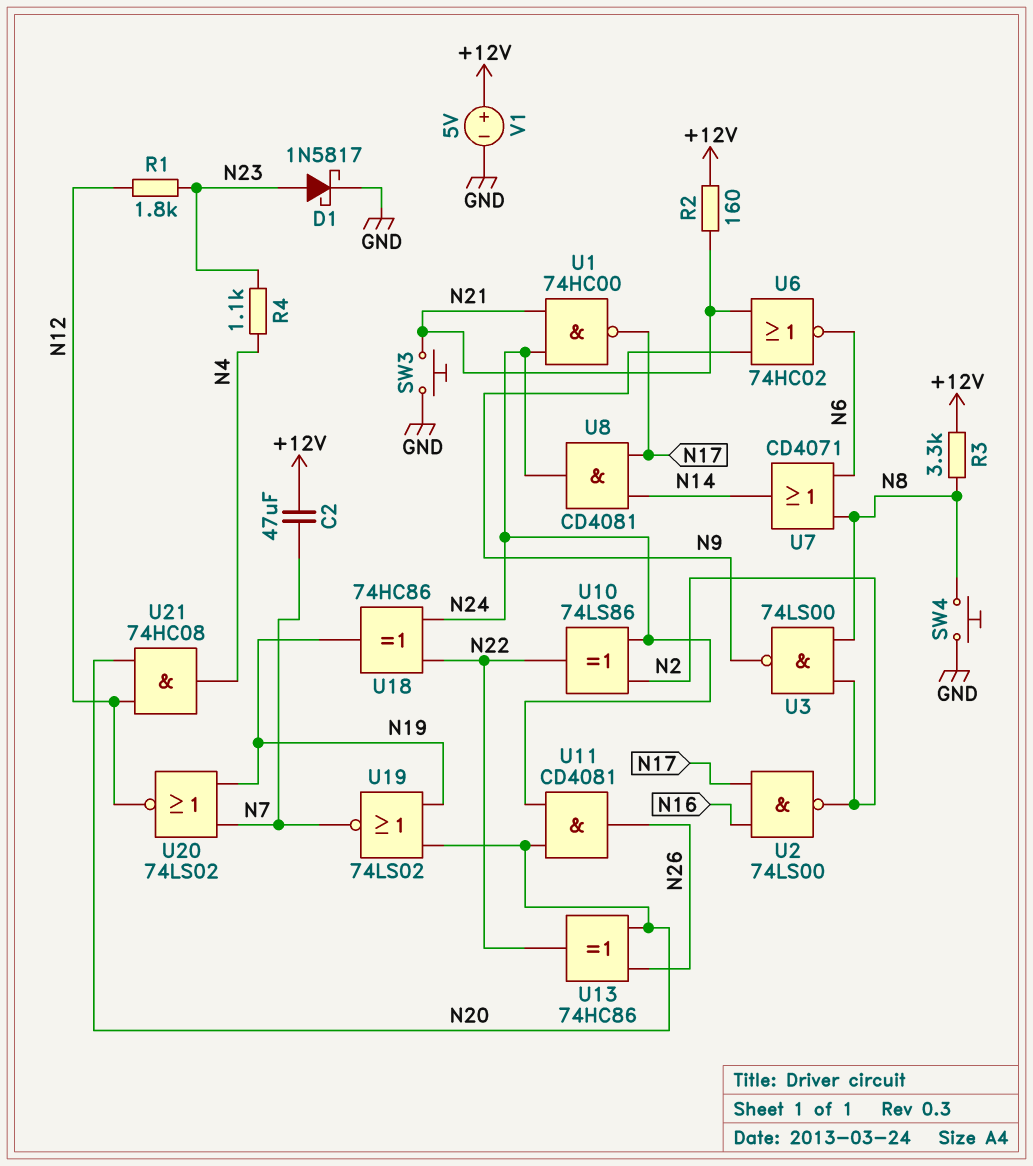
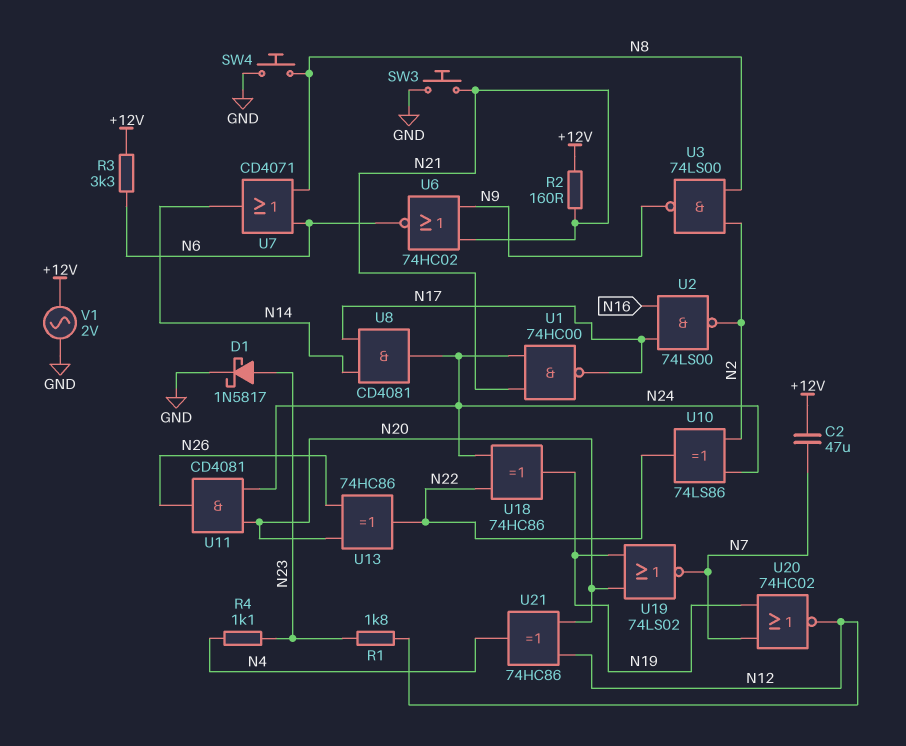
R3: 3.3k (+12V, N8) -> 3.3k (+12V, N6)
U20: NOR 74LS02 (in N7, in N19, out N12) -> NOR 74HC02 (in N7, in N19, out N12)
U21: AND 74HC08 (in N12, in N20, out N4) -> XOR 74HC86 (in N12, in N20, out N4)
V1: 5V (plus +12V, minus GND) -> AC 2V (+12V, GND)

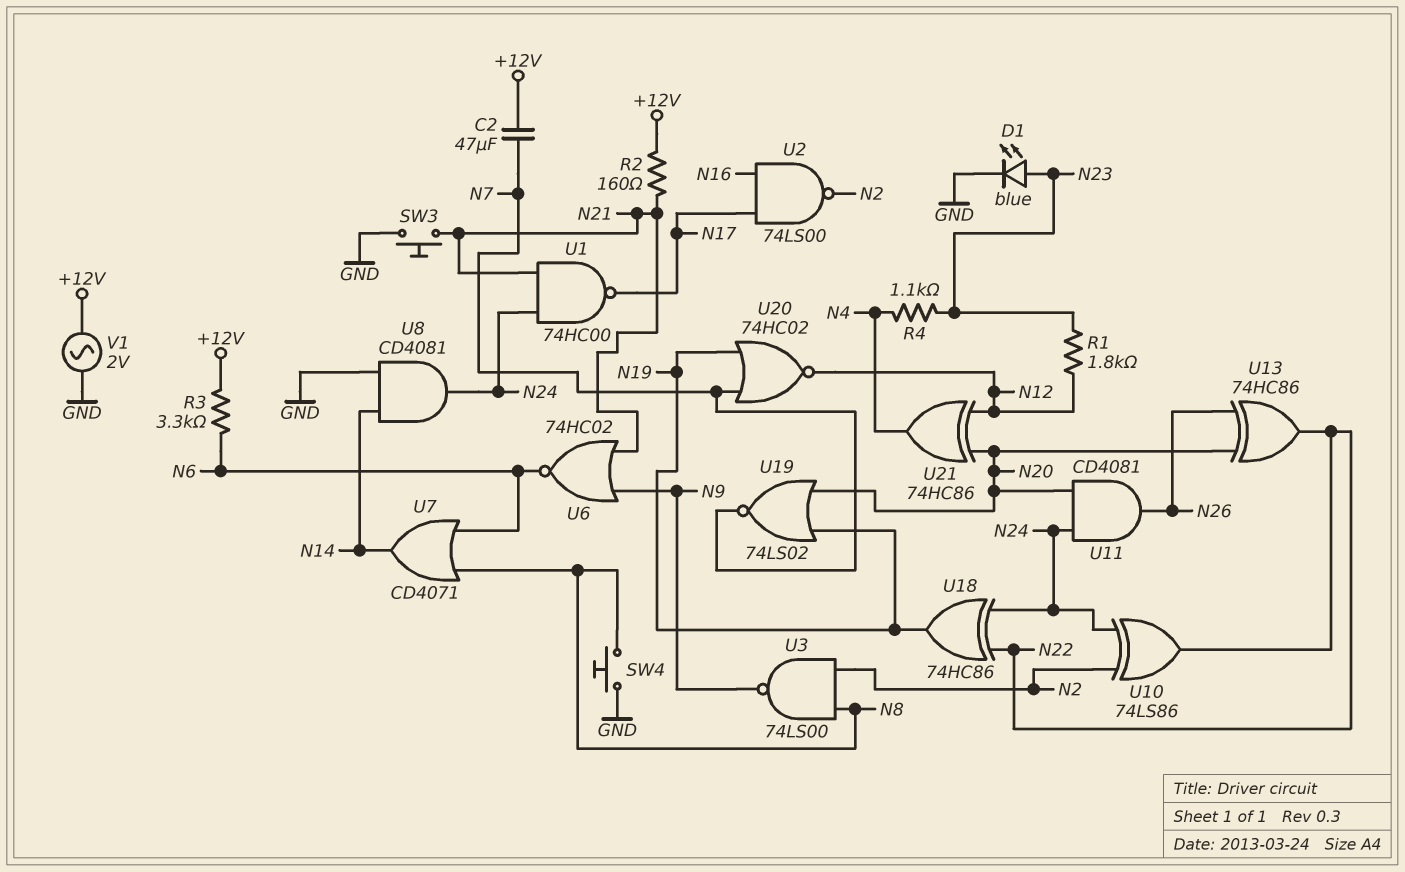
D1: schottky 1N5817 (A N23, K GND) -> LED blue (A N23, K GND)
U8: AND CD4081 (in N14, in N17, out N24) -> AND CD4081 (in GND, in N14, out N24)

